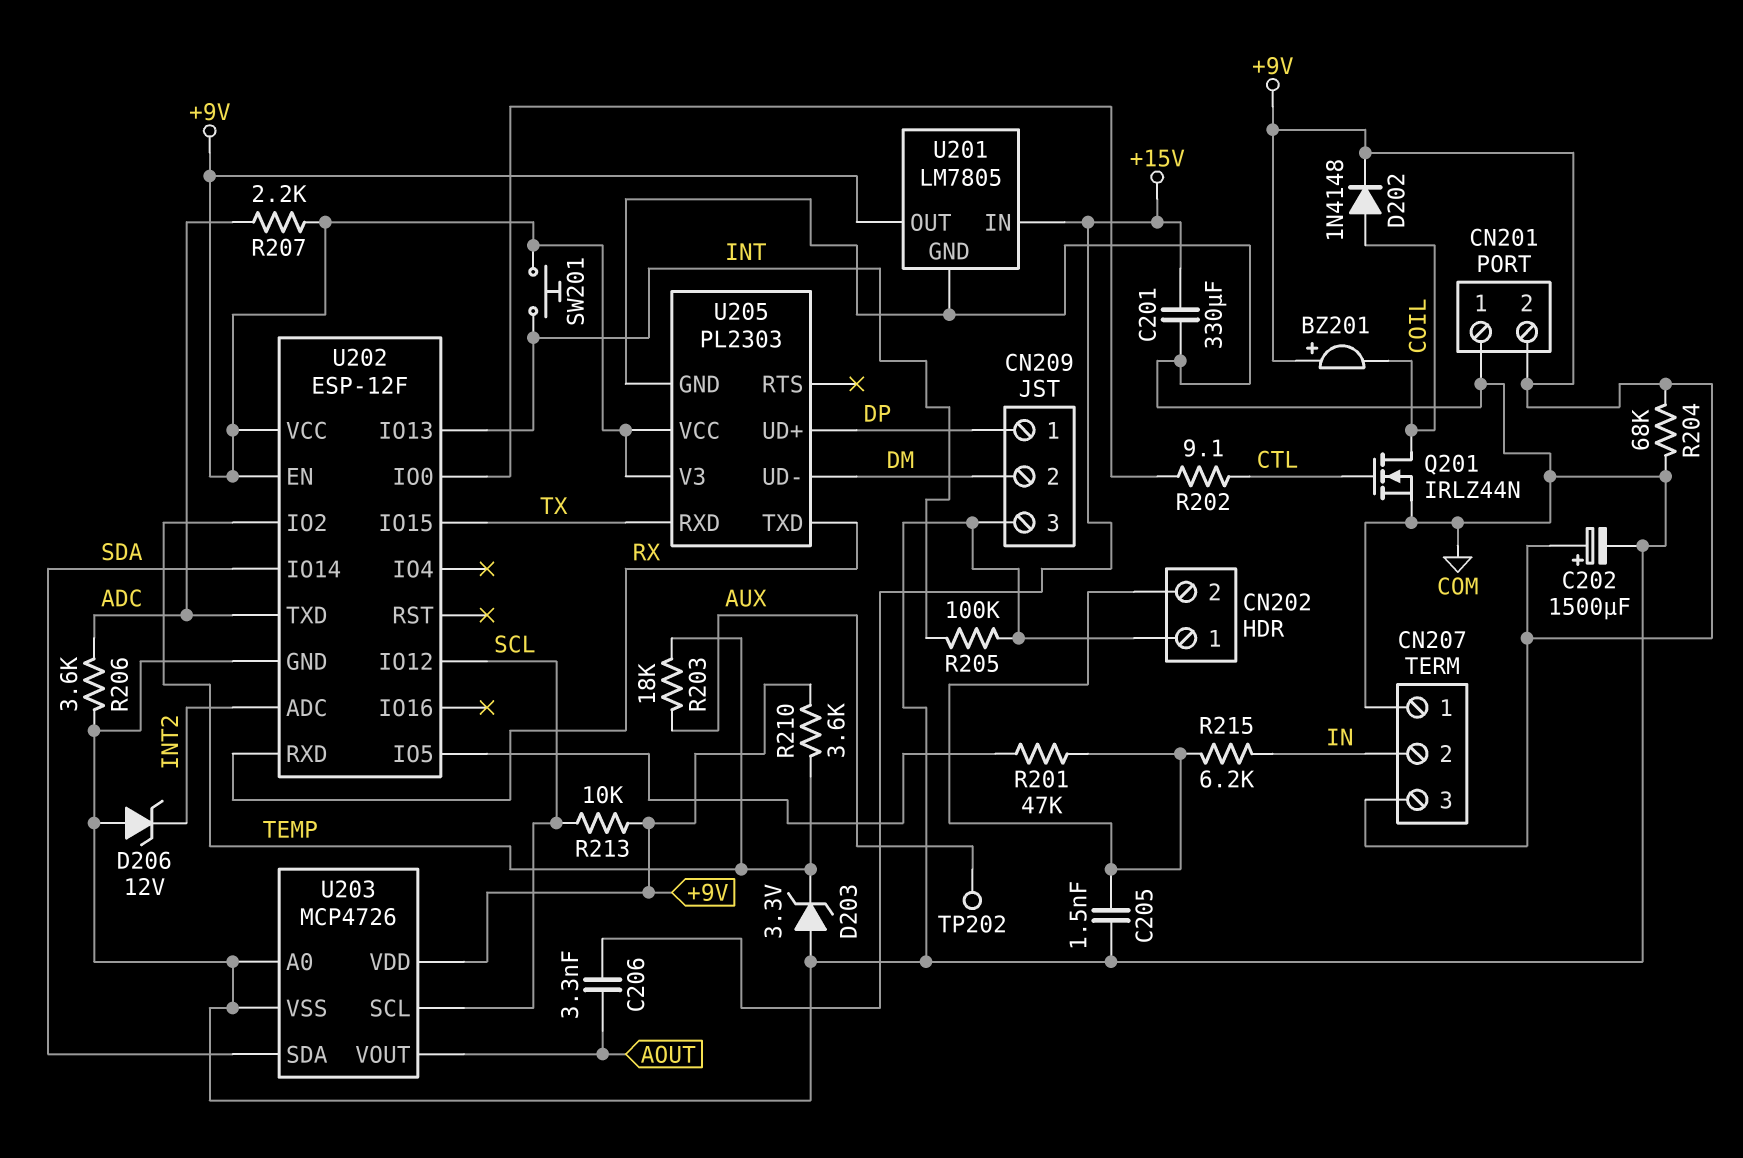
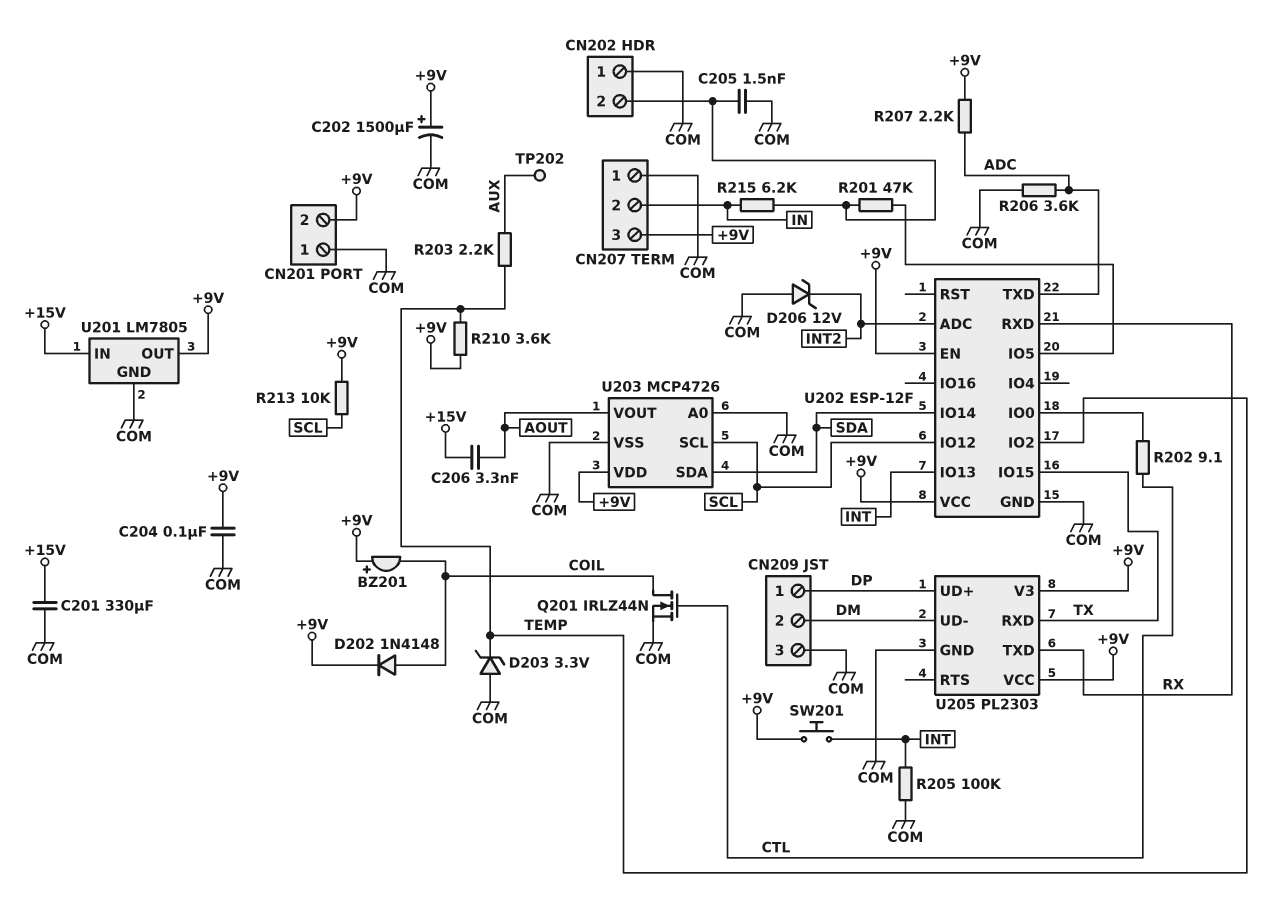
C204: none -> 100nF (+9V, COM)
R203: 18k (AUX, TEMP) -> 2.2k (AUX, TEMP)
R204: 68k (+9V, COM) -> none

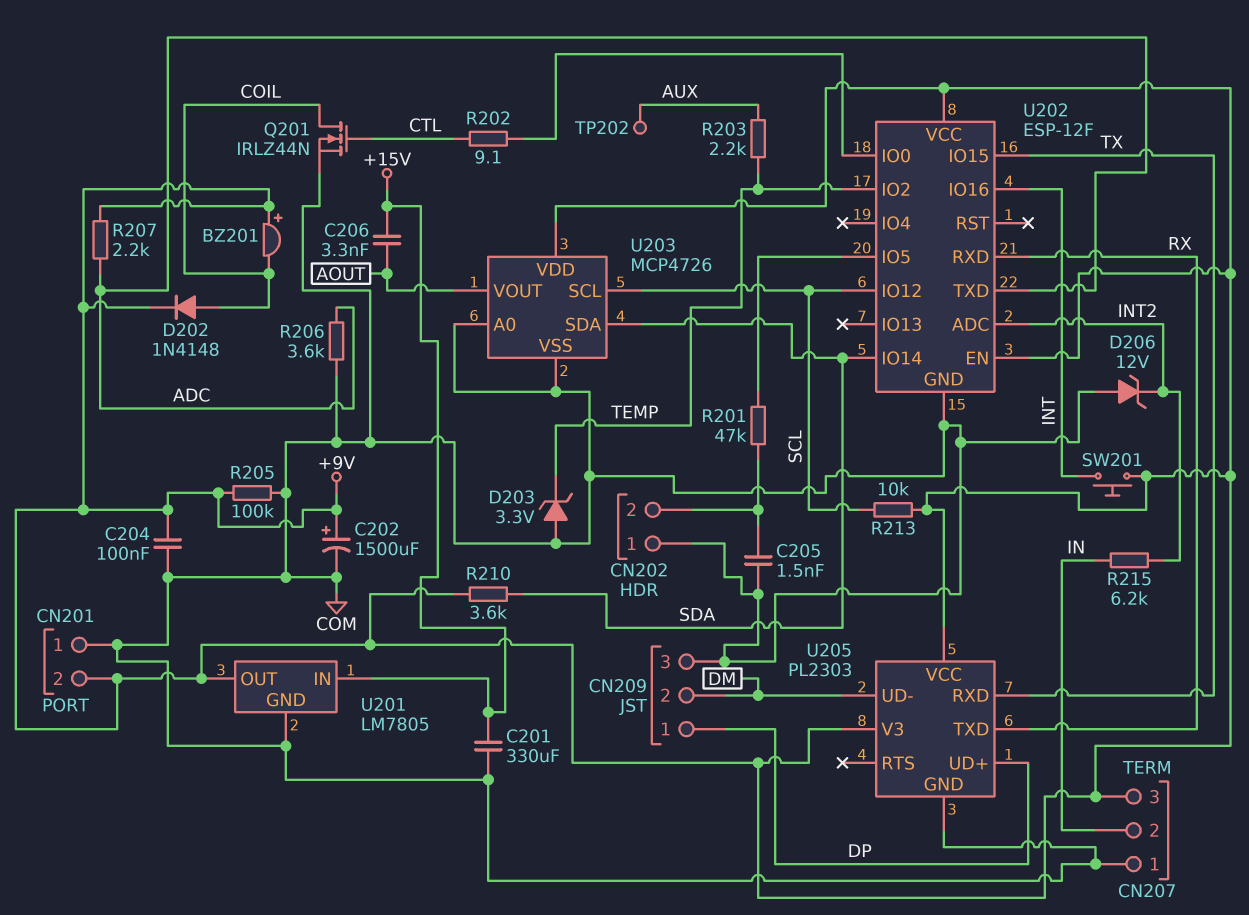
R205: 100k (COM, INT) -> 100k (+9V, COM)
R210: 3.6k (+9V, TEMP) -> 3.6k (+9V, SDA)
R215: 6.2k (CN202/2, IN) -> 6.2k (IN, INT2)
U202 pin IO13: INT -> none
U202 pin IO16: none -> INT

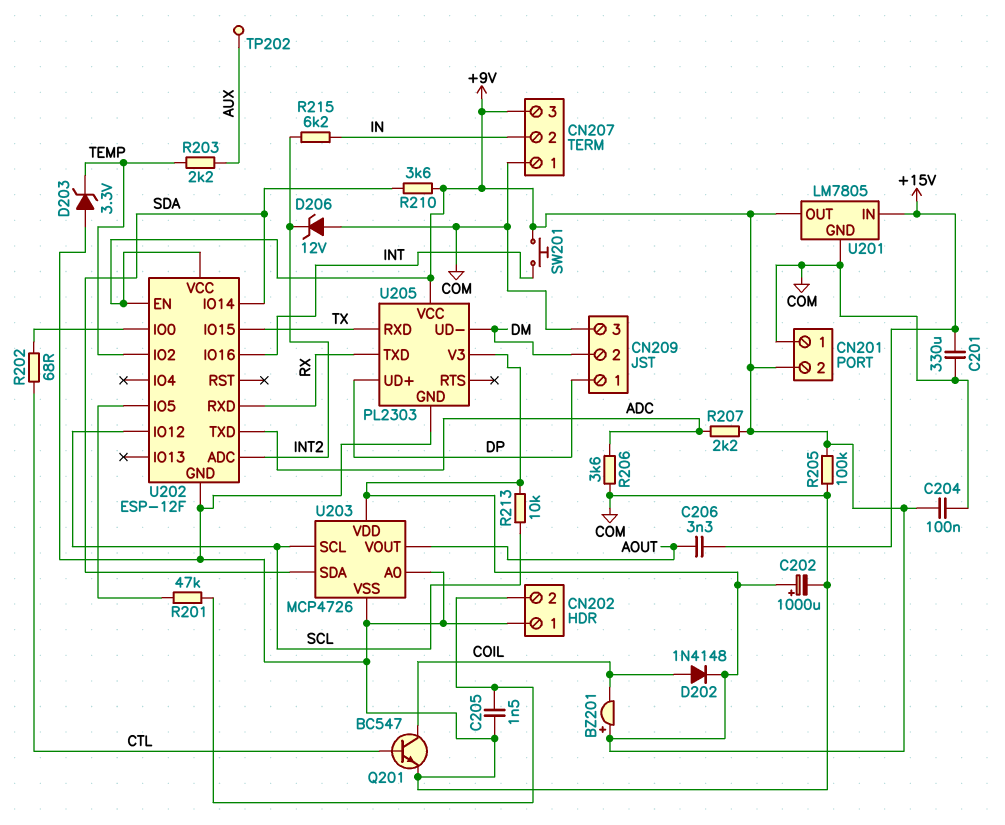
C202: 1500uF (plus +9V, minus COM) -> 1000uF (plus +9V, minus COM)
Q201: NMOS IRLZ44N (G CTL, D COIL, S COM) -> NPN BC547 (B CTL, C COIL, E COM)
R202: 9.1 (CTL, U202/IO0) -> 68 (CTL, U202/IO0)

